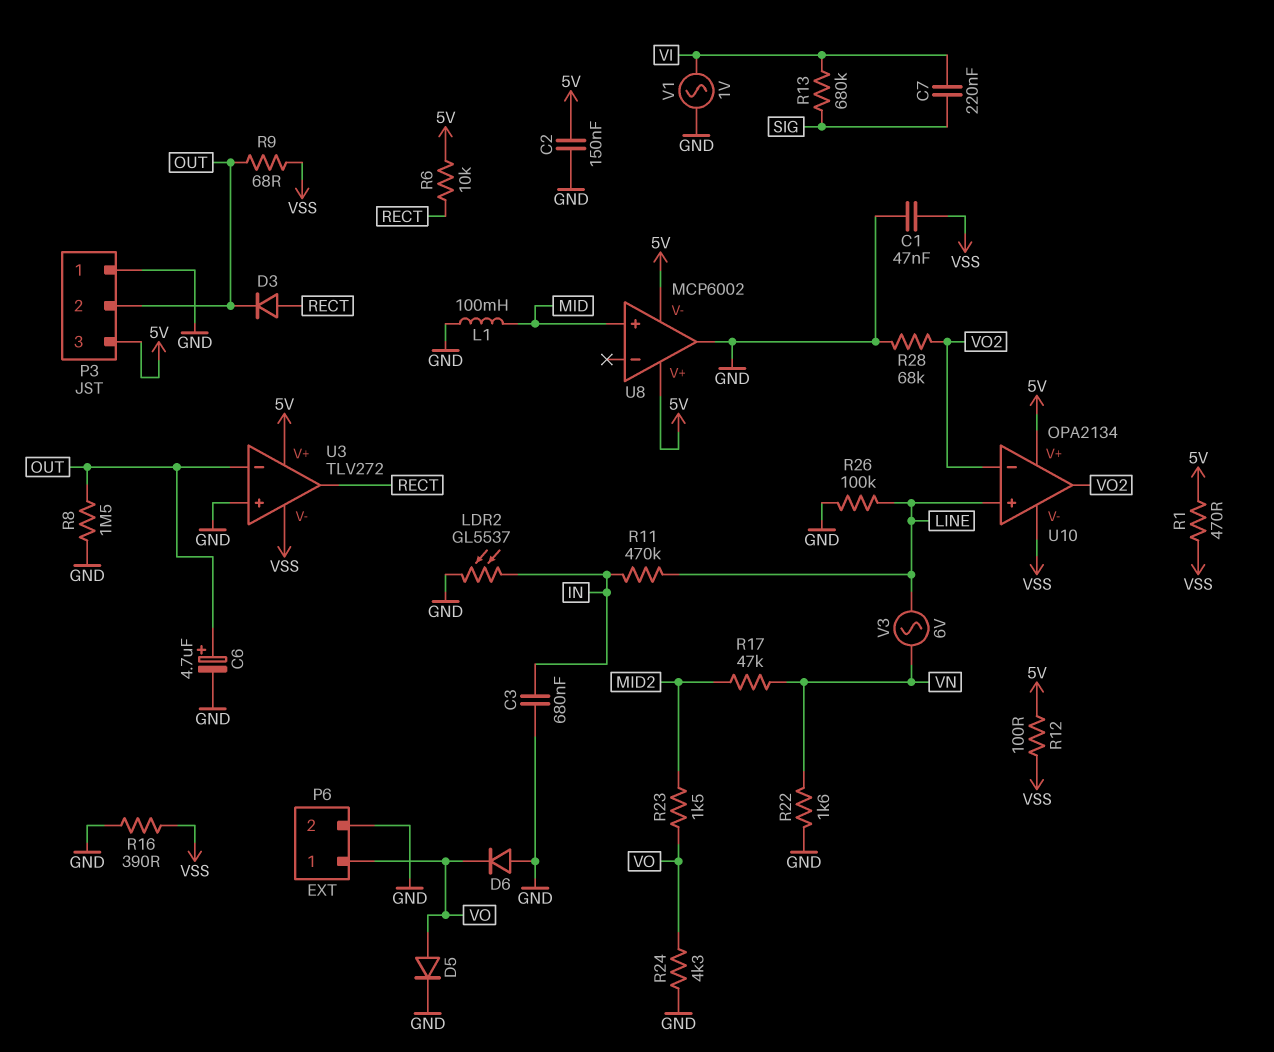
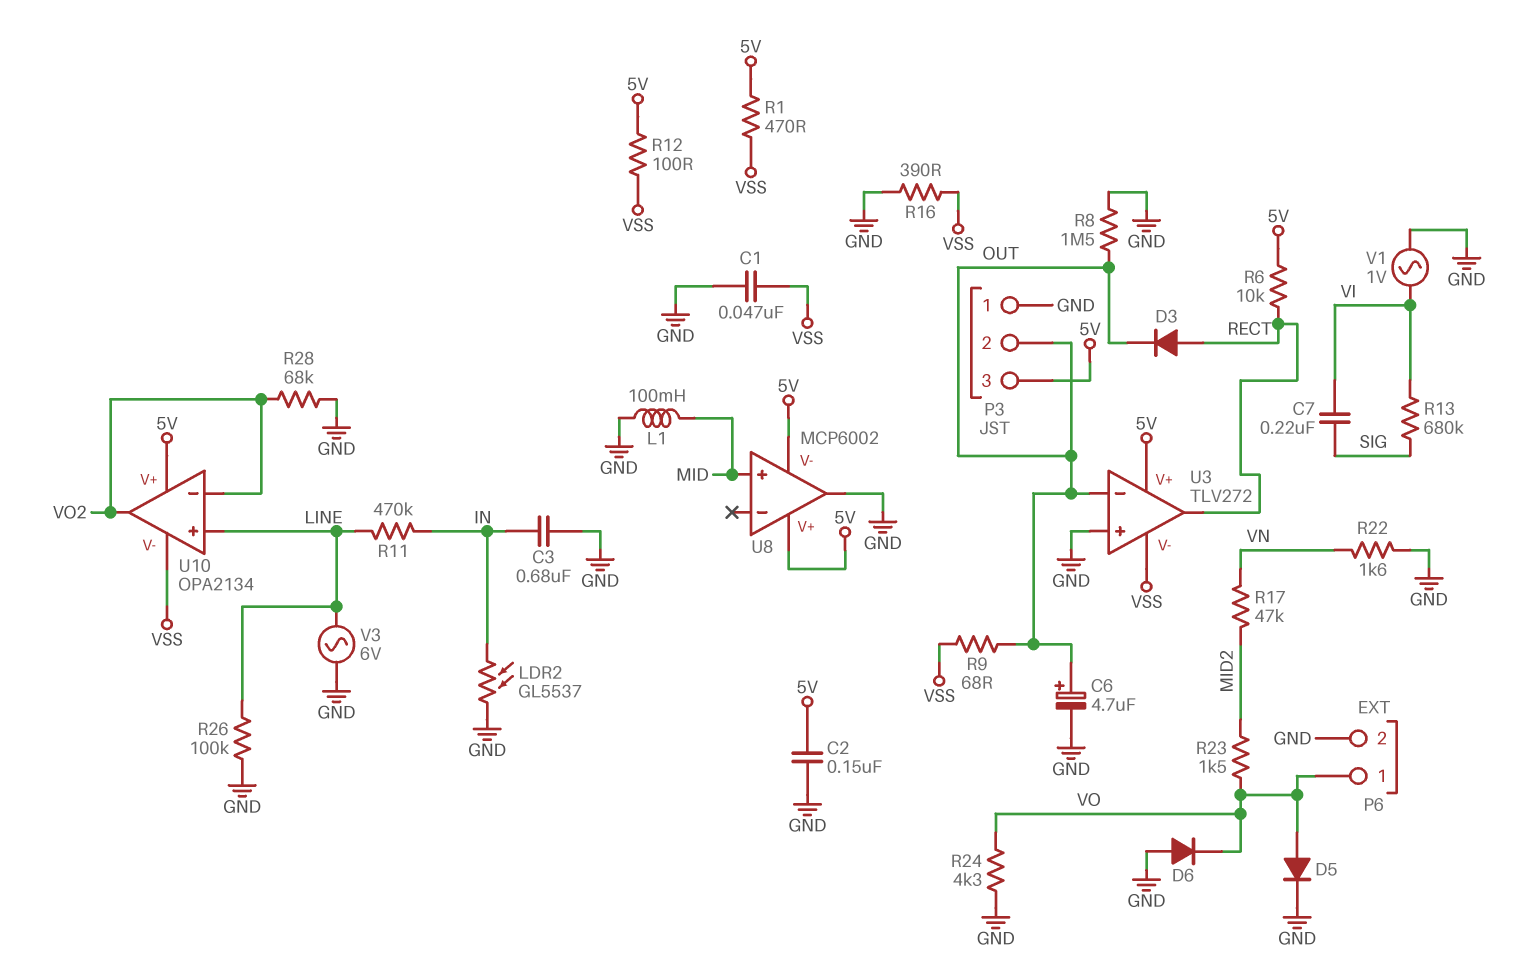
V3: AC 6V (LINE, VN) -> AC 6V (GND, LINE)

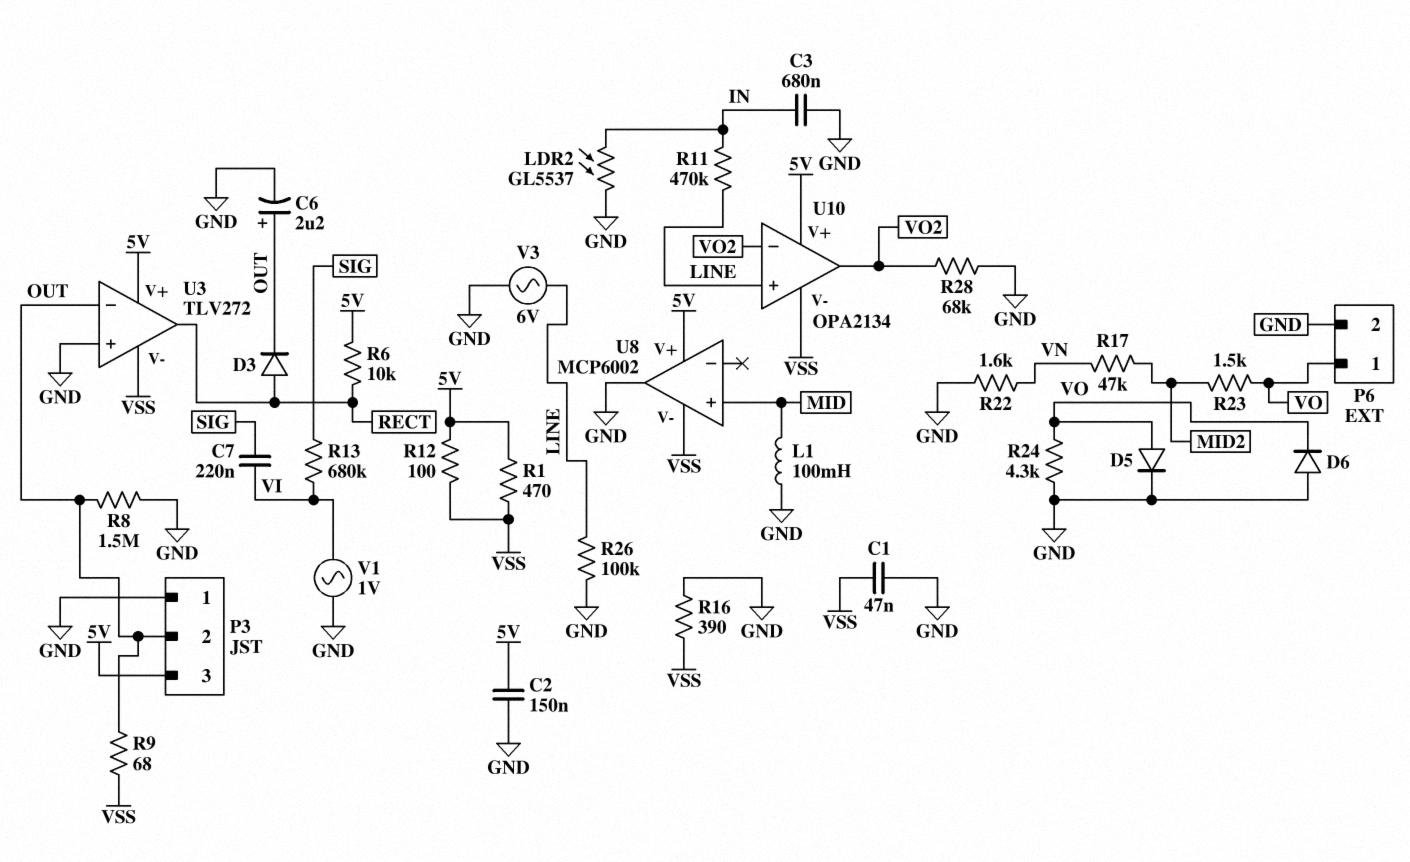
C6: 4.7uF (plus OUT, minus GND) -> 2.2uF (plus OUT, minus GND)
U8 pin V-: 5V -> VSS

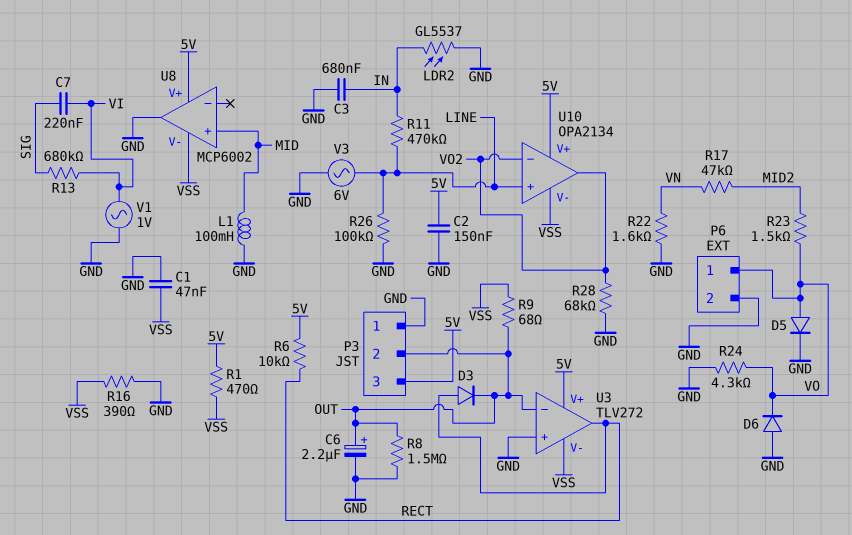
R12: 100 (5V, VSS) -> none

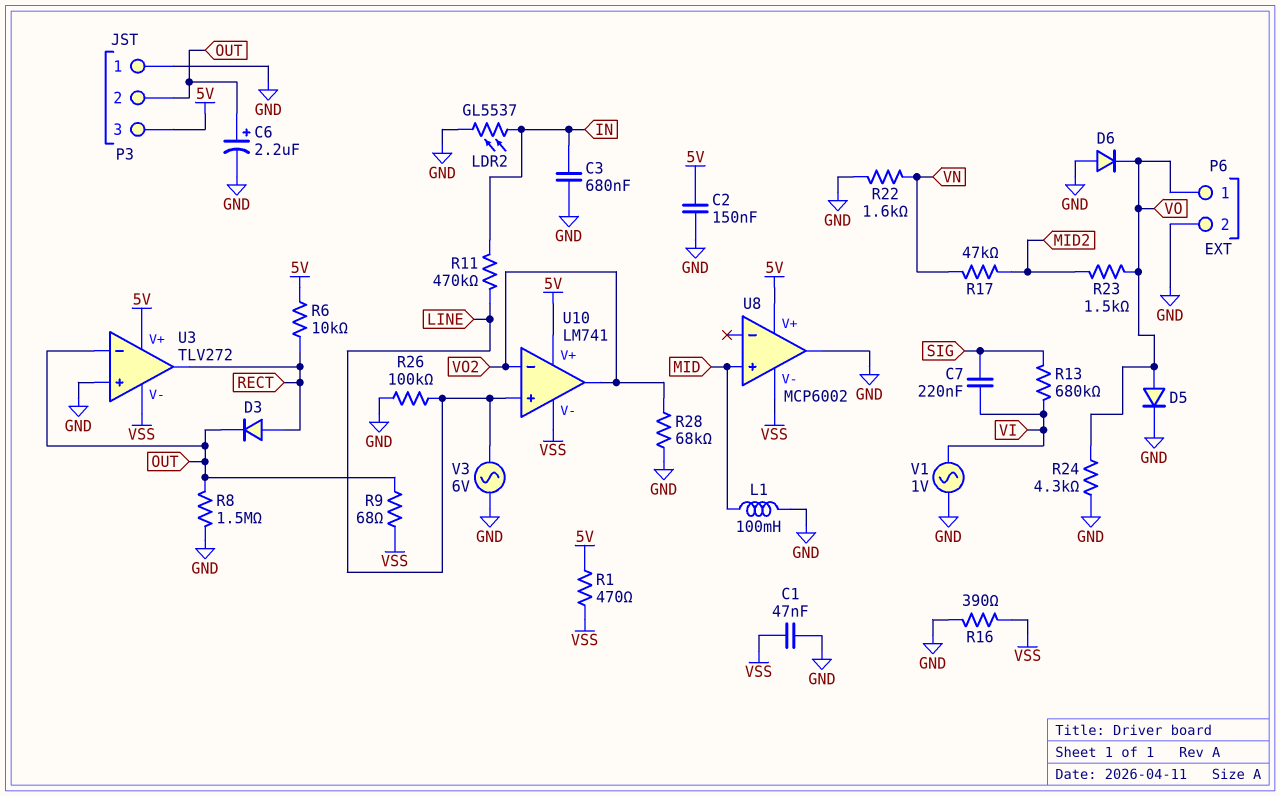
U10: OPA2134 -> LM741

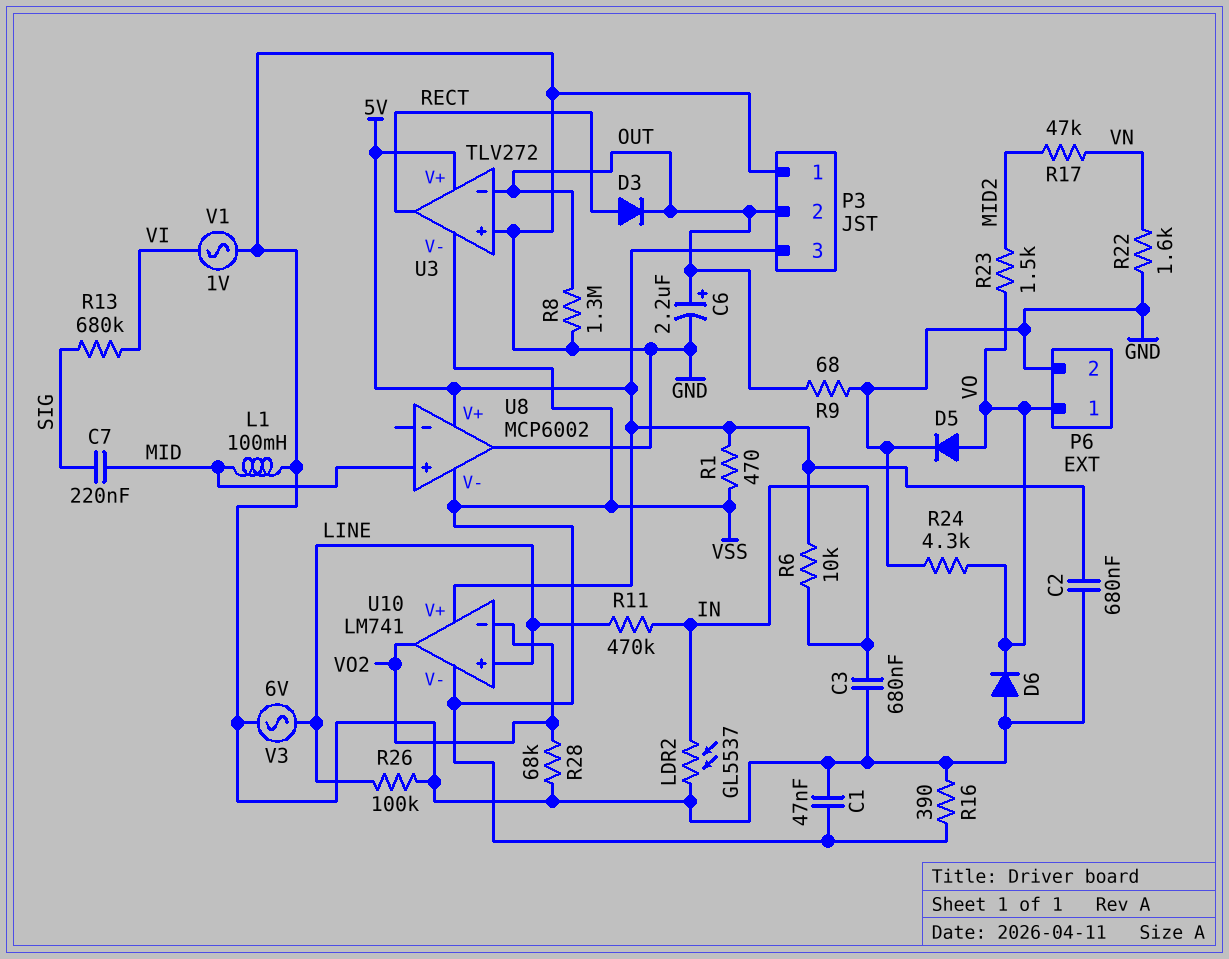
C2: 150nF (5V, GND) -> 680nF (5V, GND)
C7: 220nF (SIG, VI) -> 220nF (MID, SIG)
R6: 10k (5V, RECT) -> 10k (5V, IN)
R8: 1.5M (GND, OUT) -> 1.3M (GND, OUT)
R9: 68 (OUT, VSS) -> 68 (GND, OUT)

